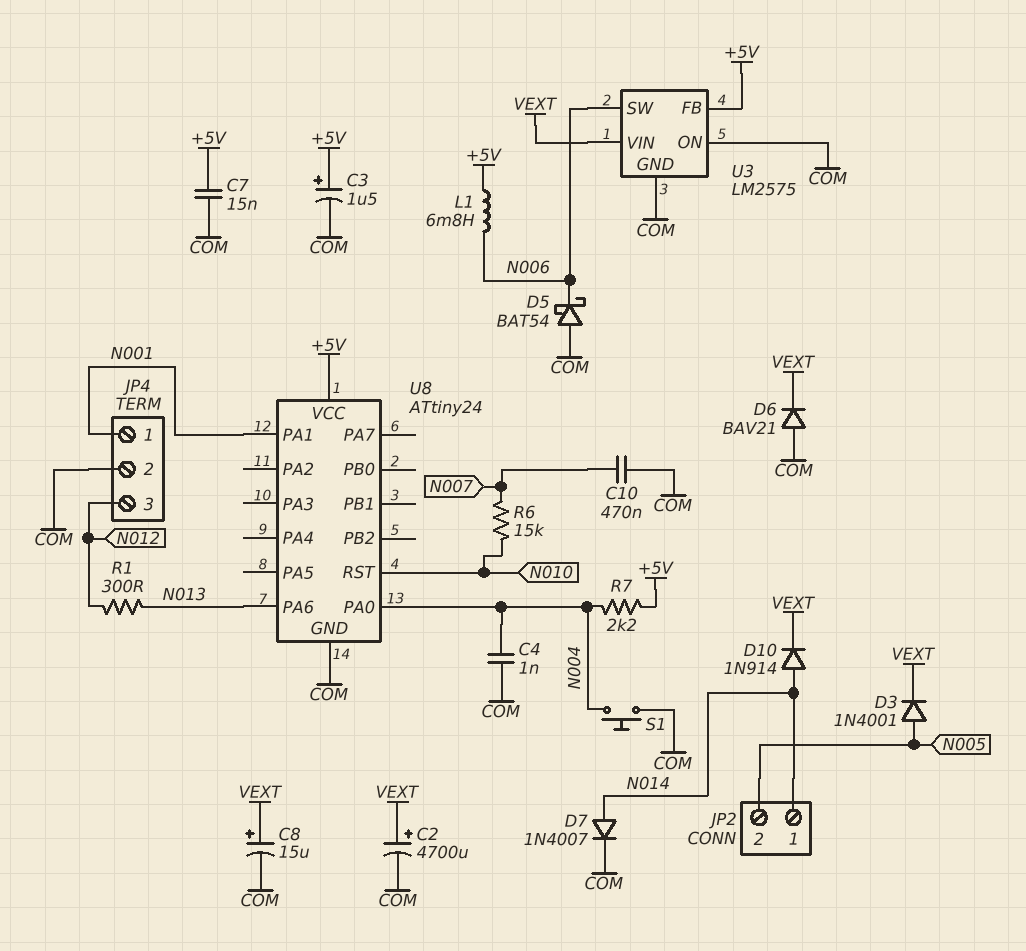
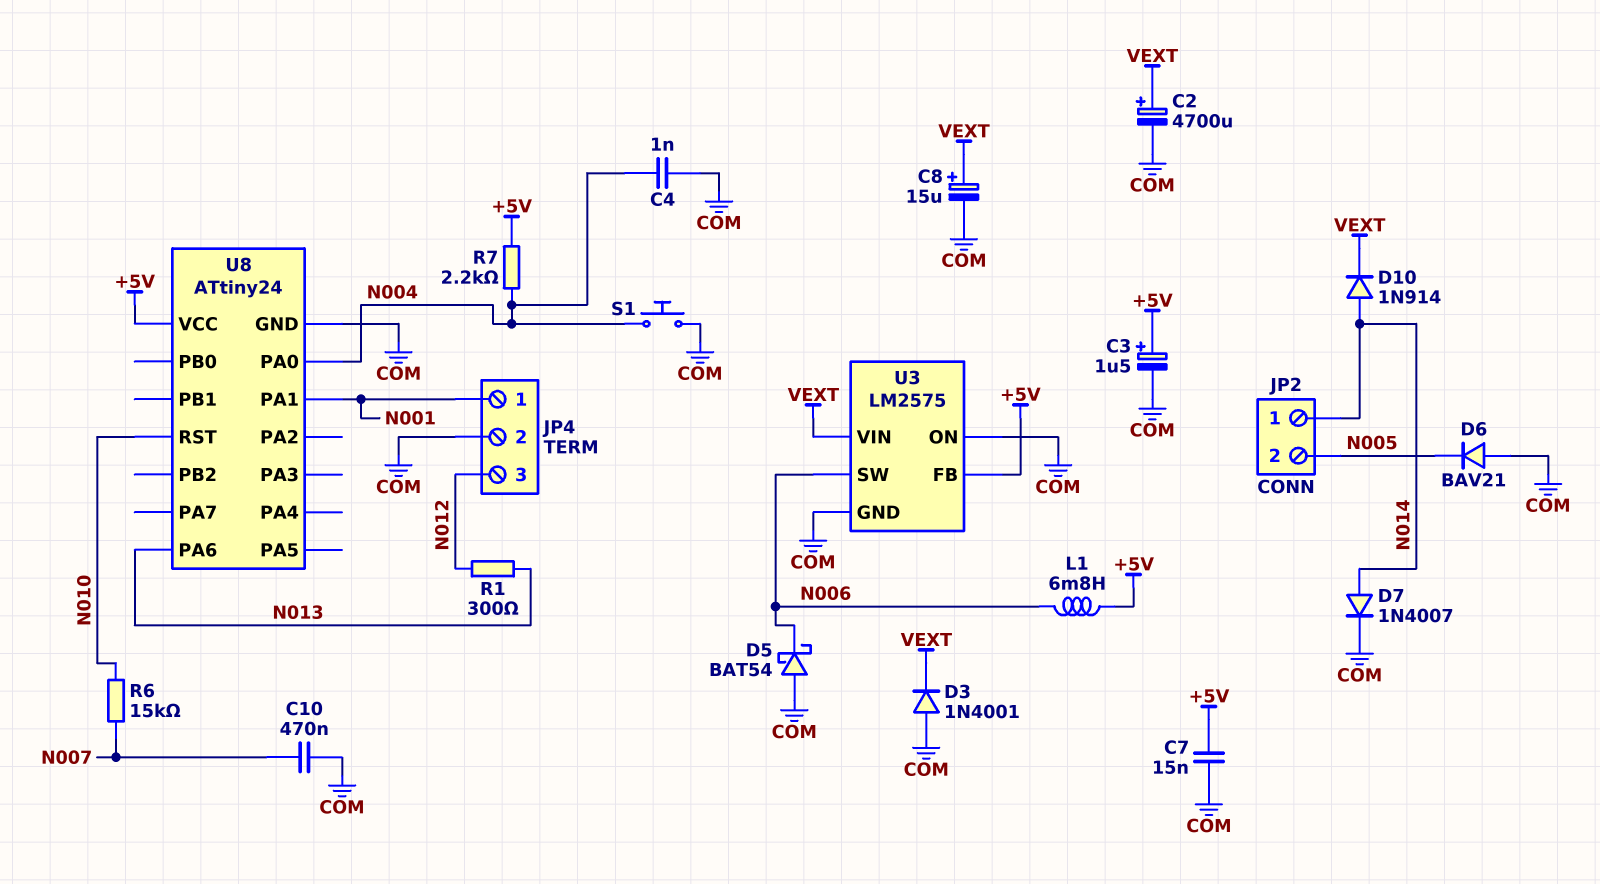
D3: diode 1N4001 (A N005, K VEXT) -> diode 1N4001 (A COM, K VEXT)
D6: diode BAV21 (A COM, K VEXT) -> diode BAV21 (A COM, K N005)

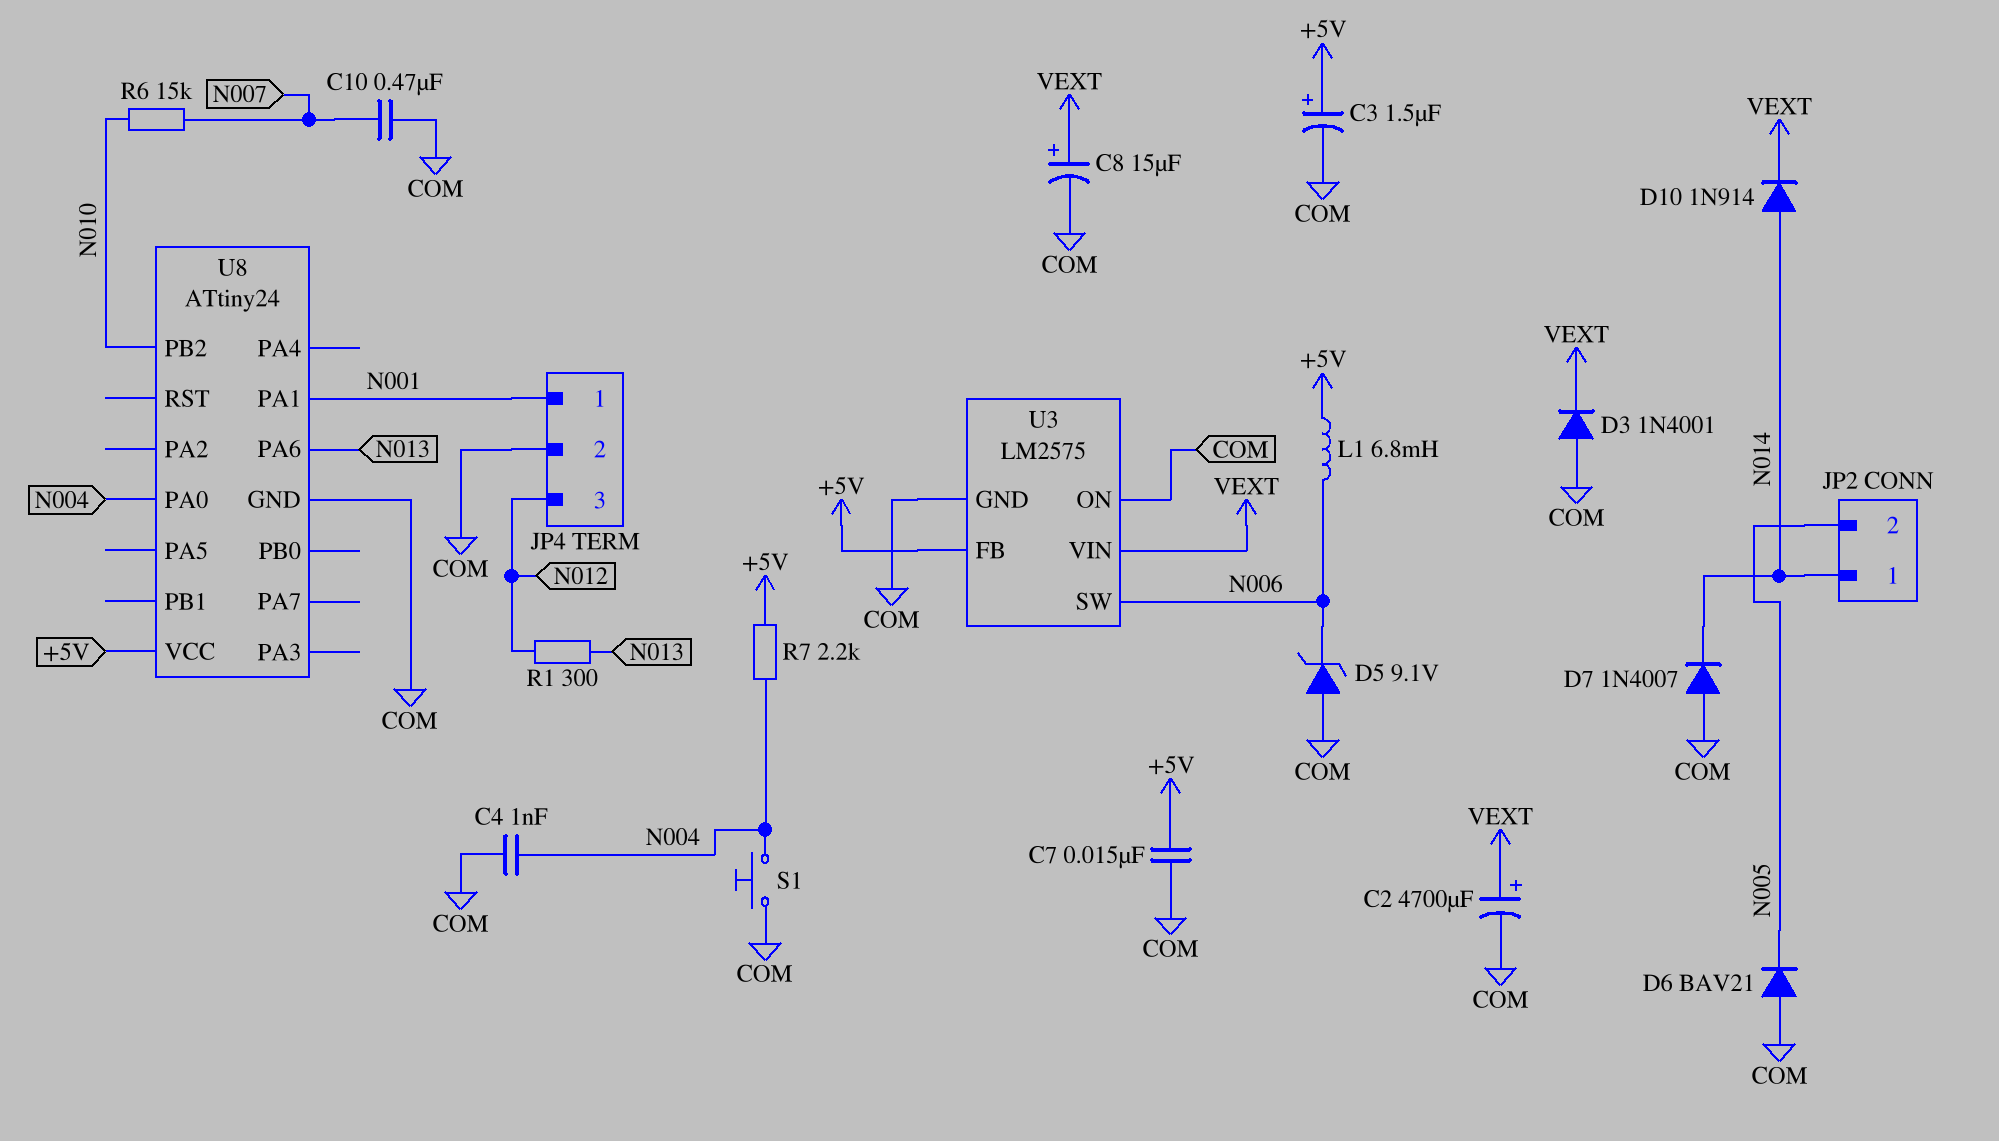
D5: schottky BAT54 (A COM, K N006) -> zener 9.1V (A COM, K N006)
D7: diode 1N4007 (A N014, K COM) -> diode 1N4007 (A COM, K N014)
U8 pin PB2: none -> N010
U8 pin RST: N010 -> none

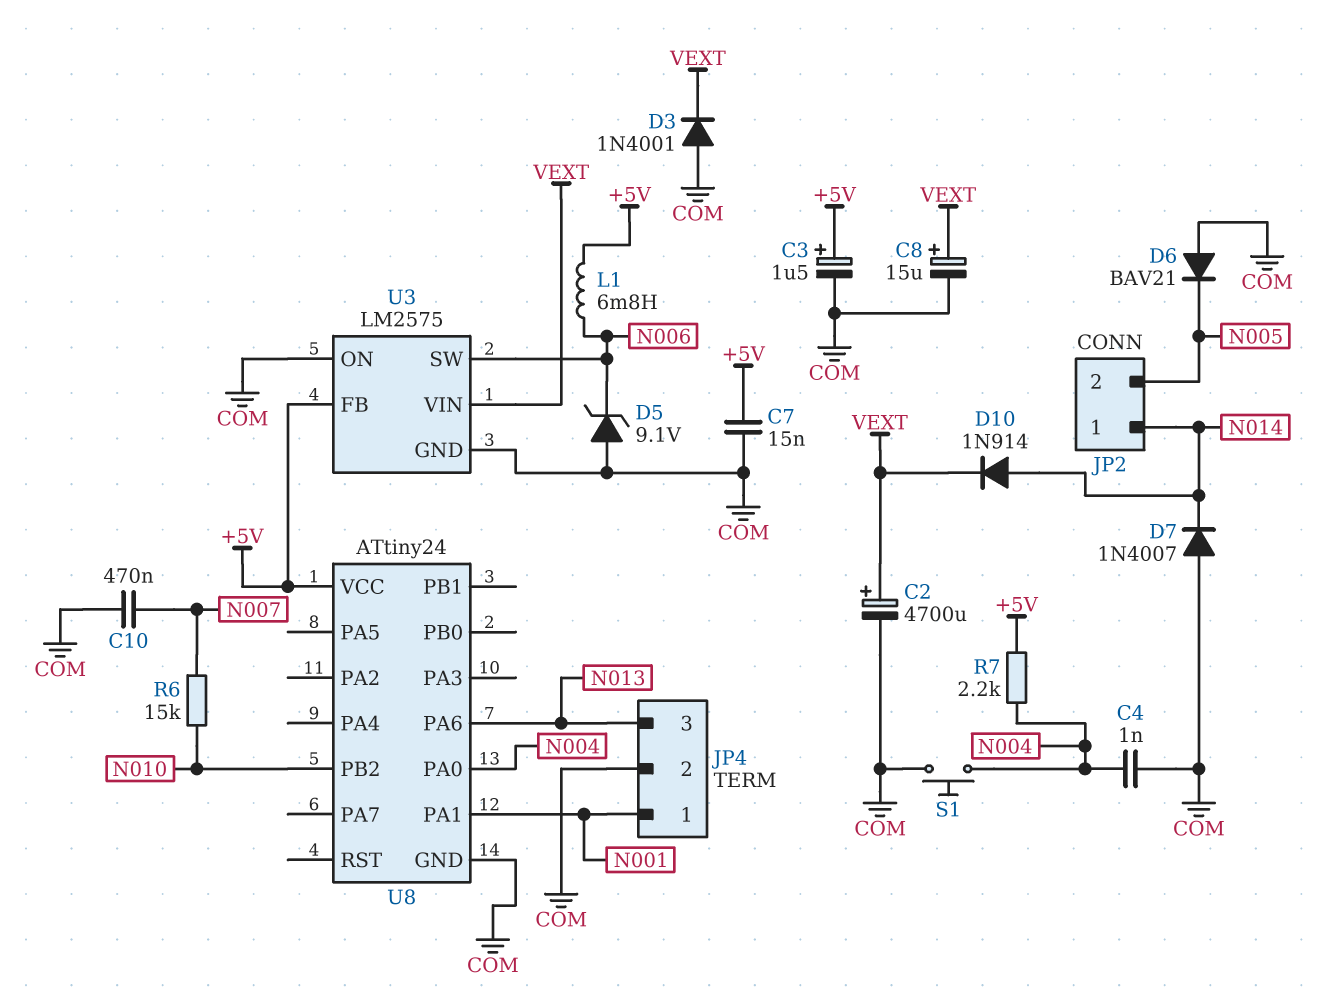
JP4 pin 3: N012 -> N013
R1: 300 (N012, N013) -> none

